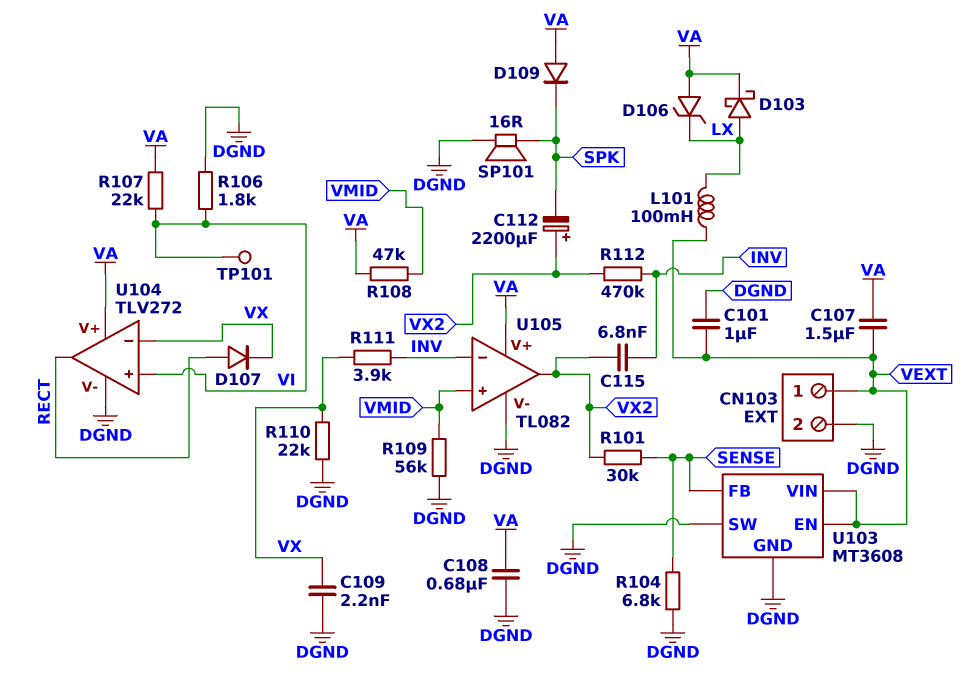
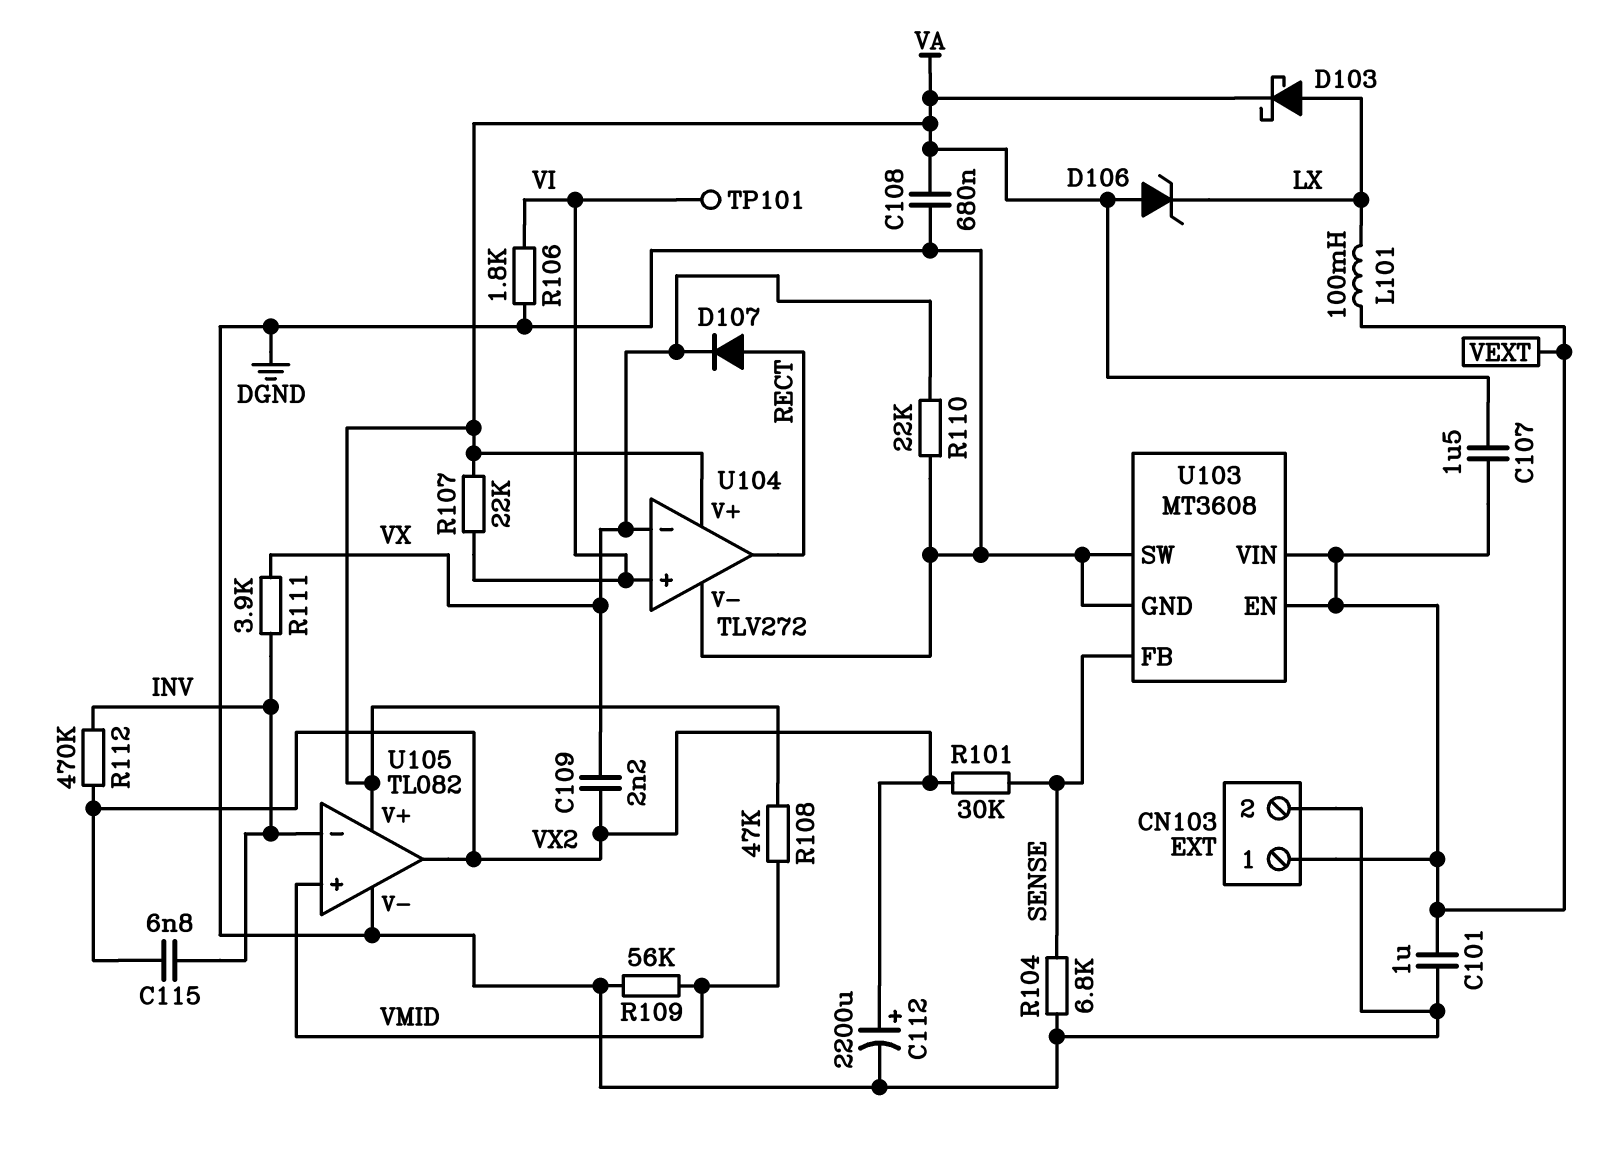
C109: 2.2nF (DGND, VX) -> 2.2nF (VX, VX2)
C112: 2200uF (plus VX2, minus SPK) -> 2200uF (plus VX2, minus DGND)
D109: diode (A VA, K SPK) -> none
SP101: speaker 16R (DGND, SPK) -> none

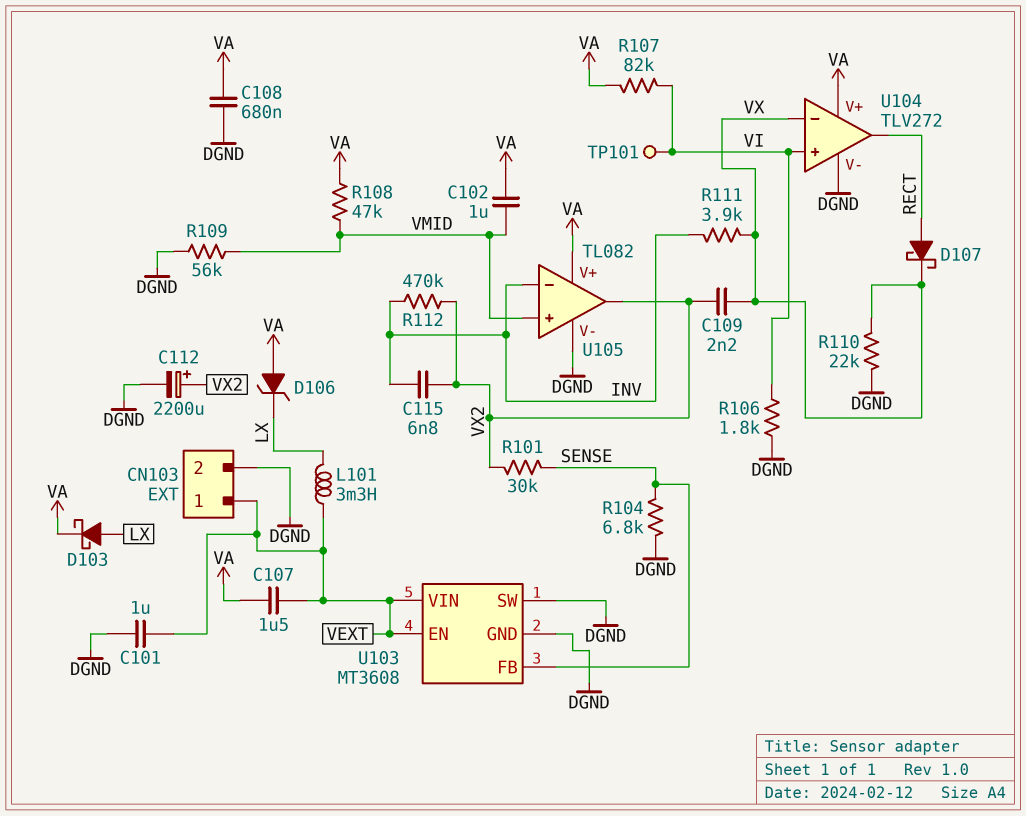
C102: none -> 1uF (VA, VMID)
D107: diode (A RECT, K VX) -> schottky (A RECT, K VX)
L101: 100mH (LX, VEXT) -> 3.3mH (LX, VEXT)
R107: 22k (VA, VI) -> 82k (VA, VI)

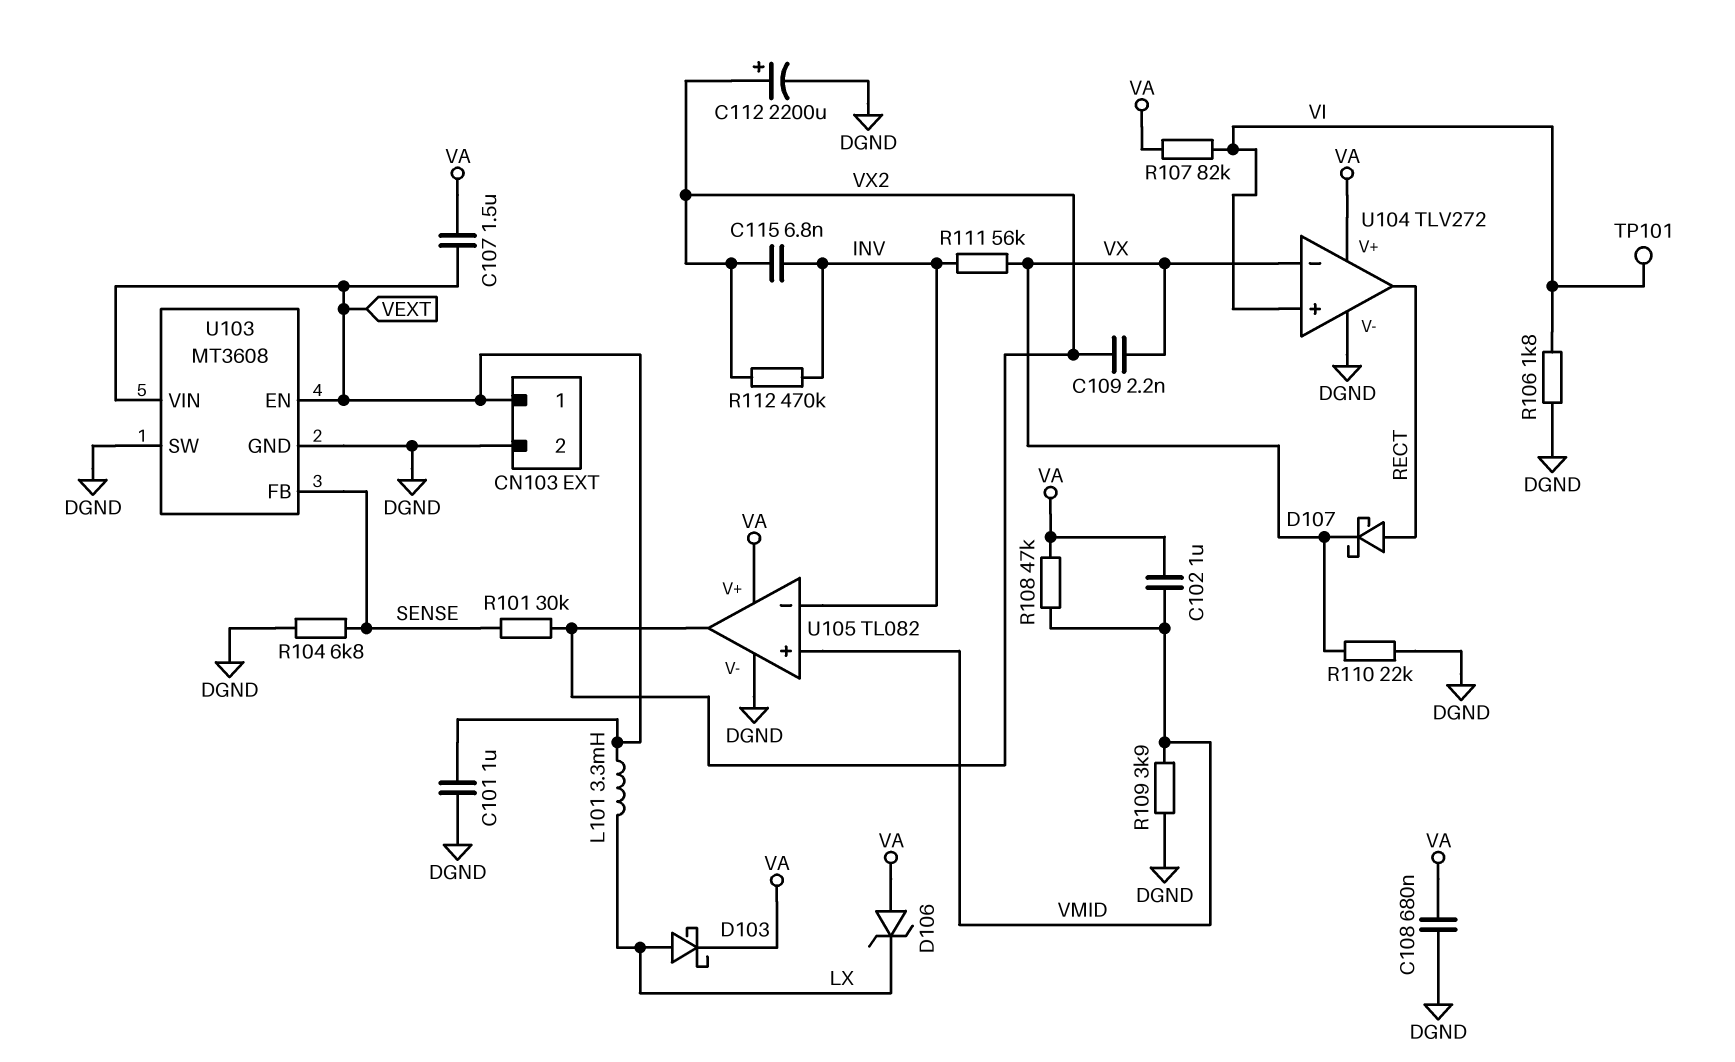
R109: 56k (DGND, VMID) -> 3.9k (DGND, VMID)
R111: 3.9k (INV, VX) -> 56k (INV, VX)

